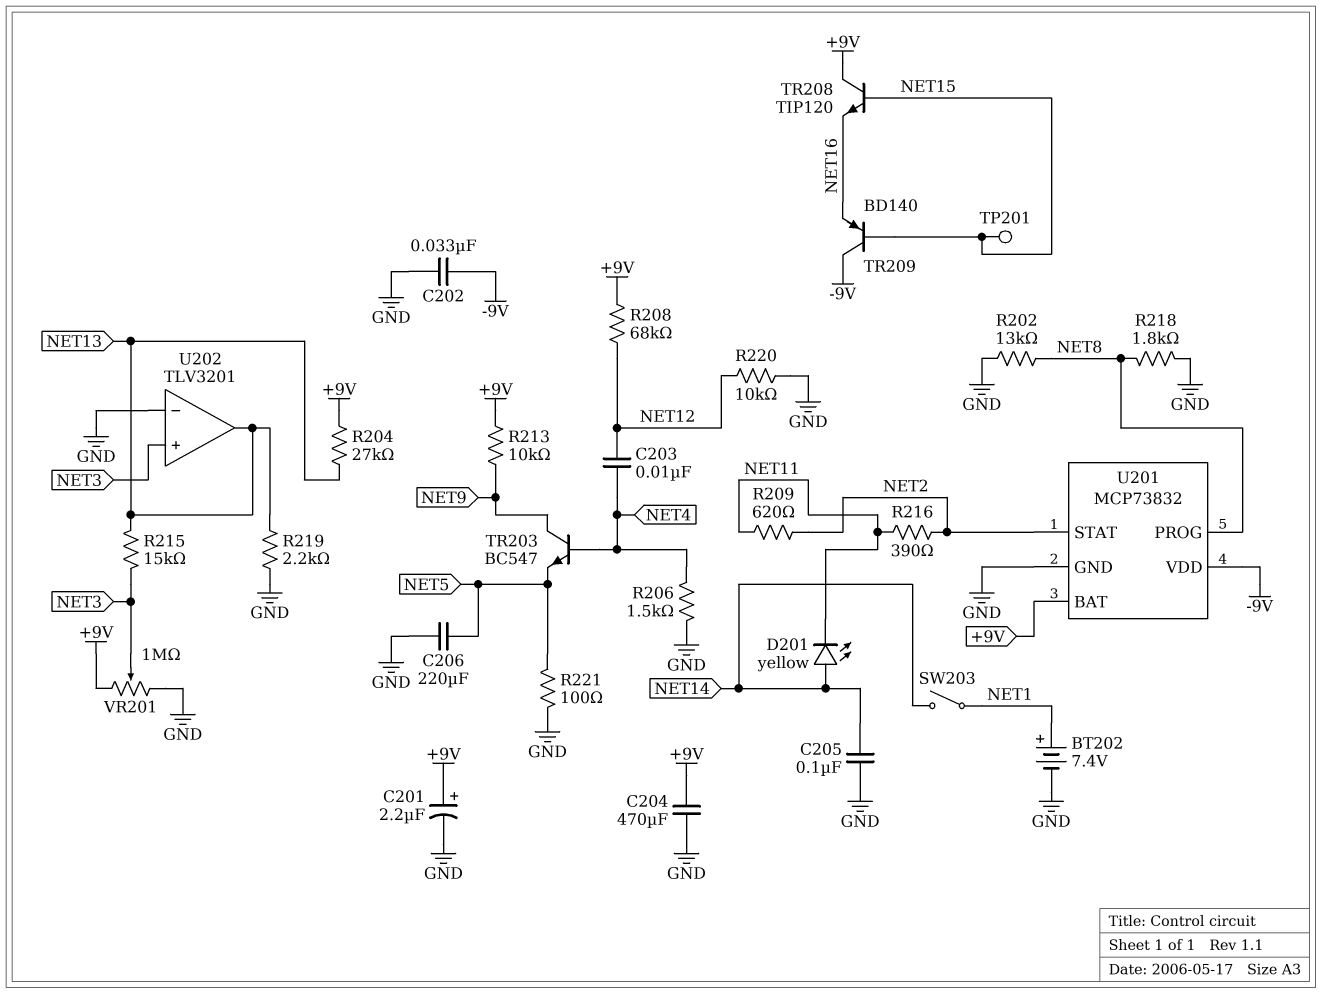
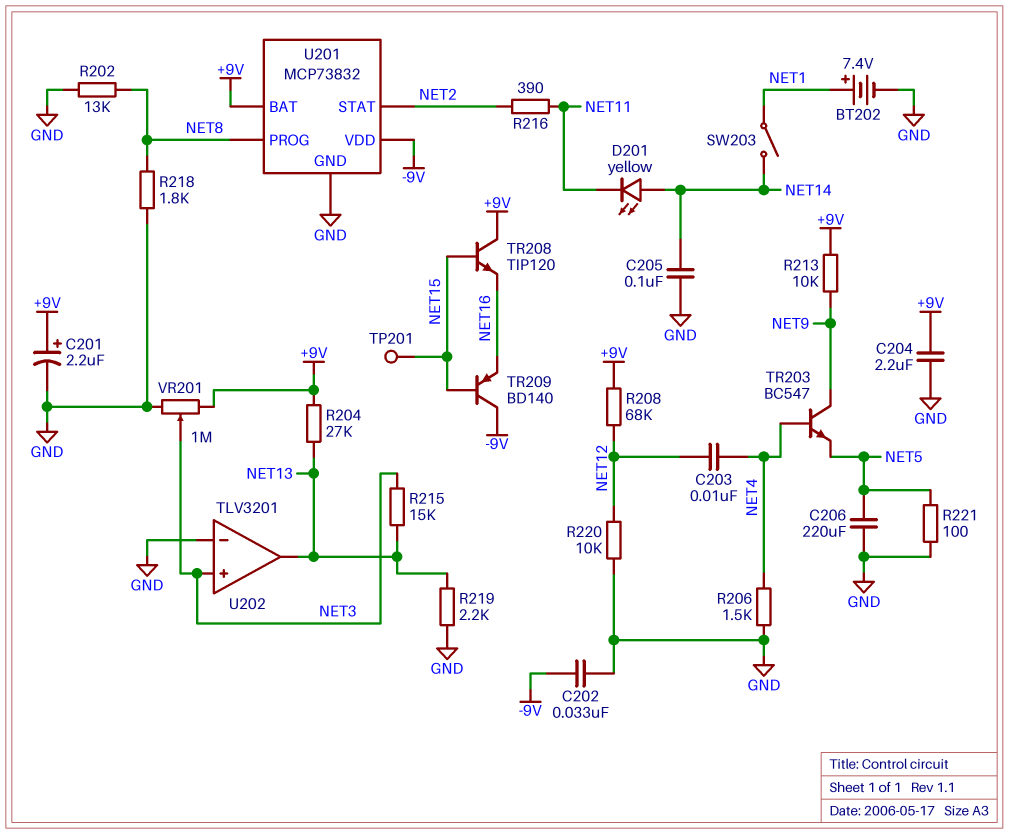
C204: 470uF (+9V, GND) -> 2.2uF (+9V, GND)
R209: 620 (NET2, NET11) -> none

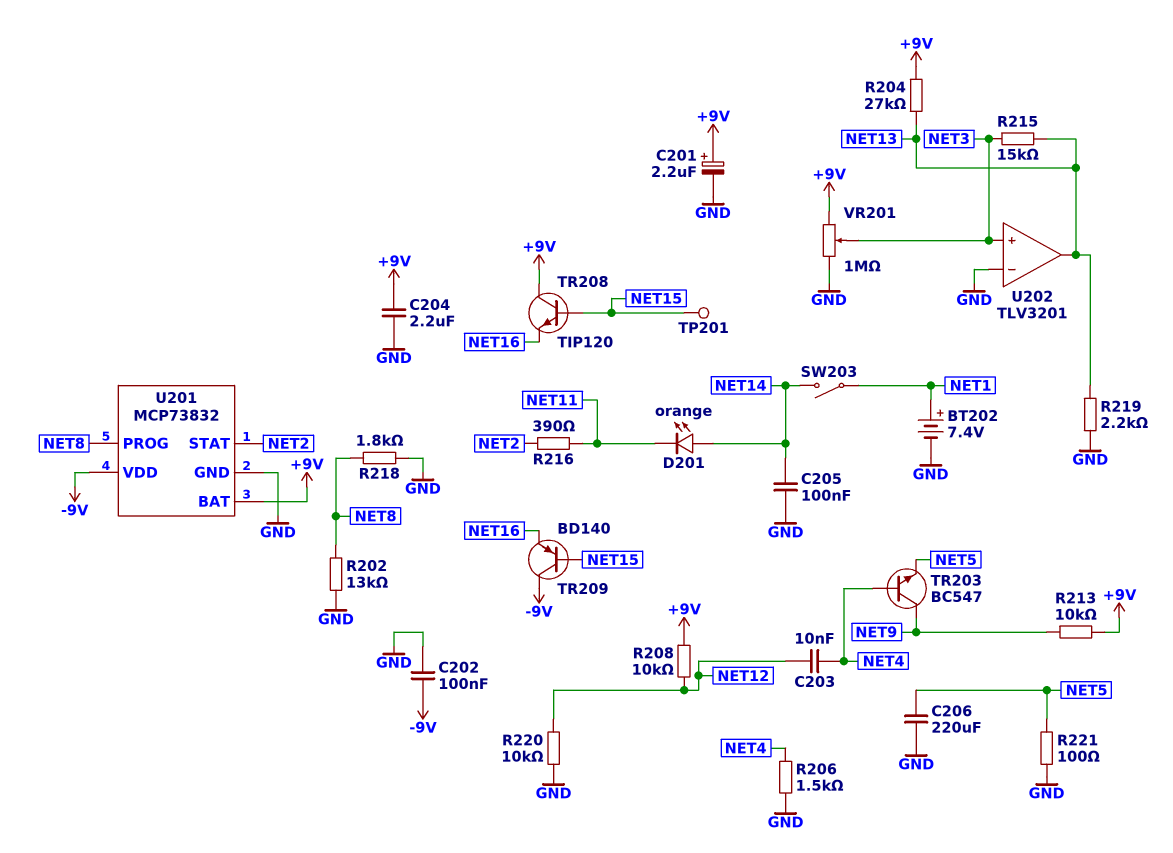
C202: 33nF (-9V, GND) -> 100nF (-9V, GND)
D201: LED yellow (A NET14, K NET11) -> LED orange (A NET14, K NET11)
R208: 68k (+9V, NET12) -> 10k (+9V, NET12)

